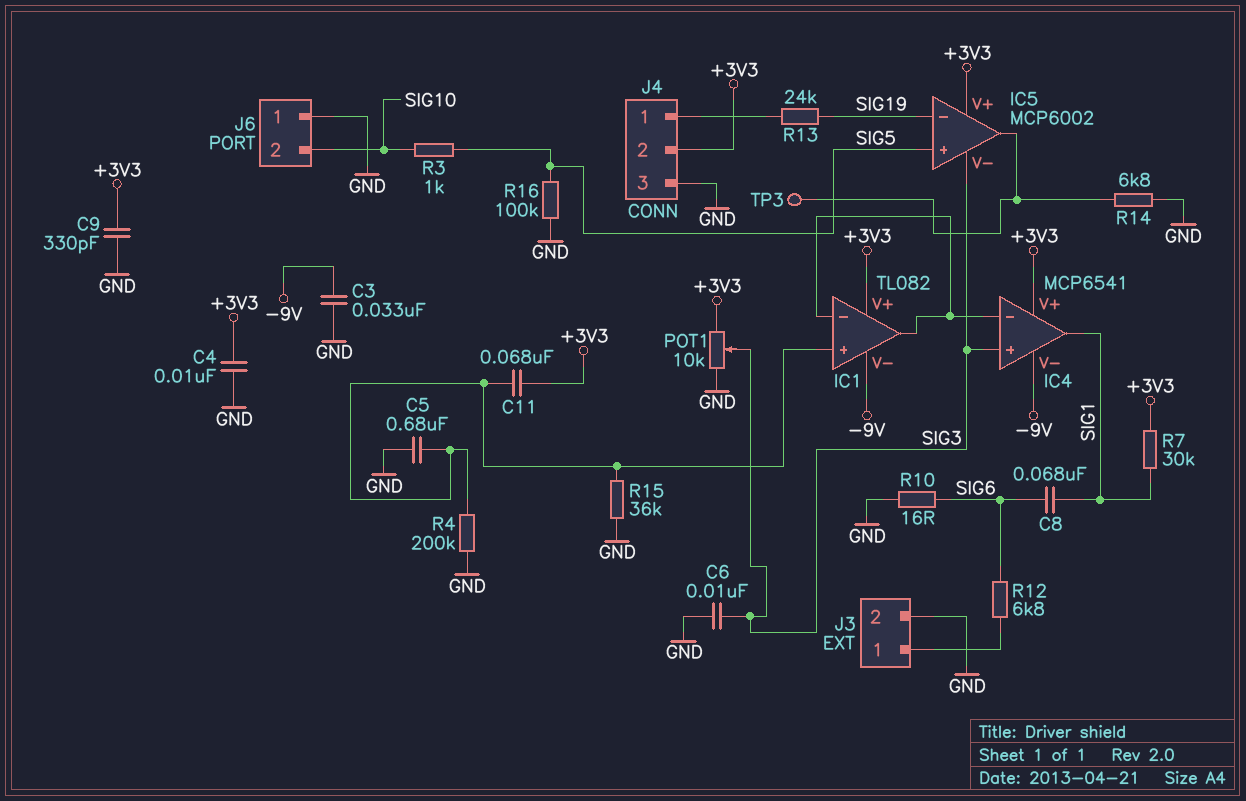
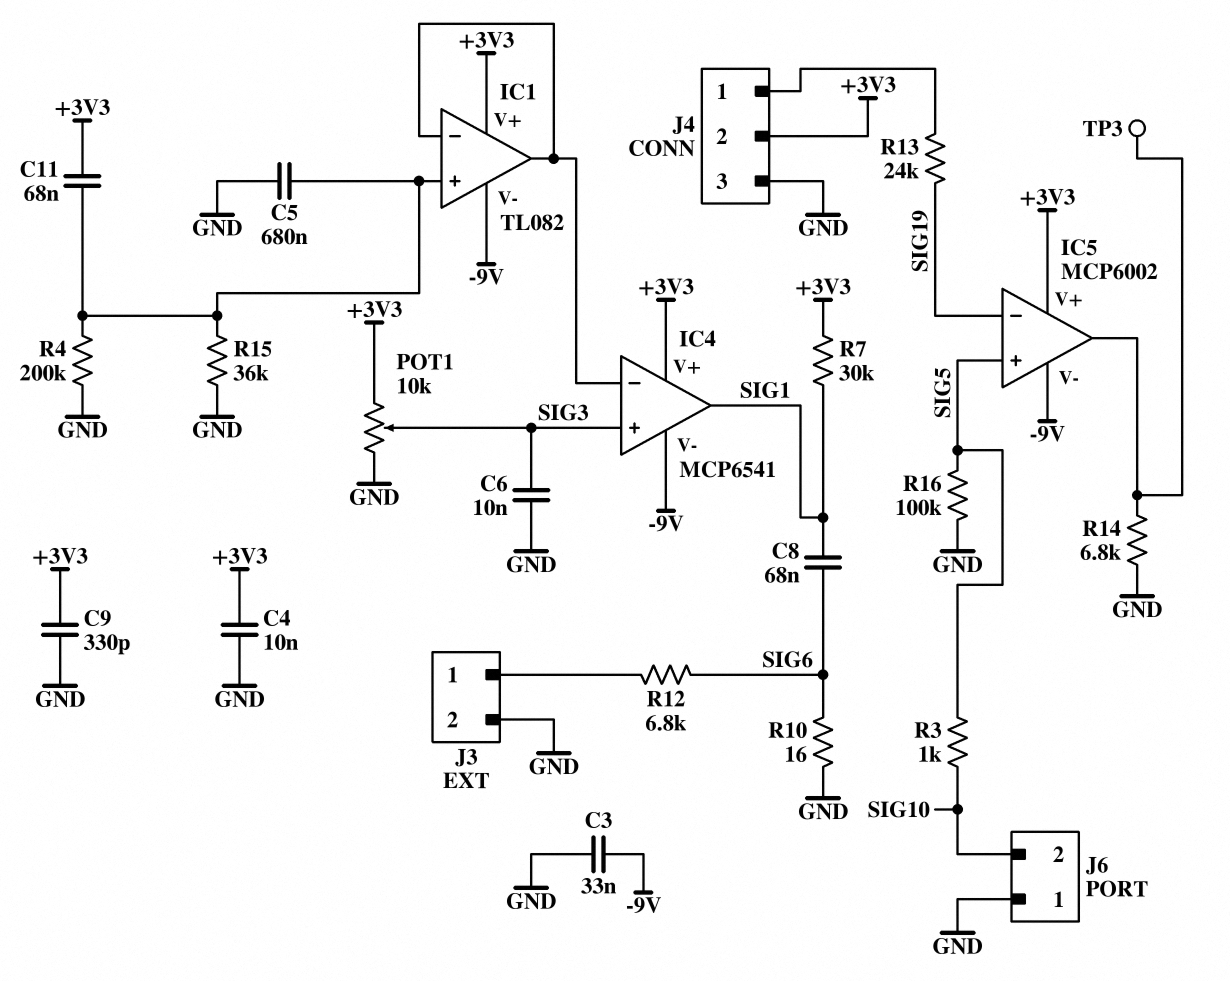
IC5 pin V-: SIG3 -> -9V

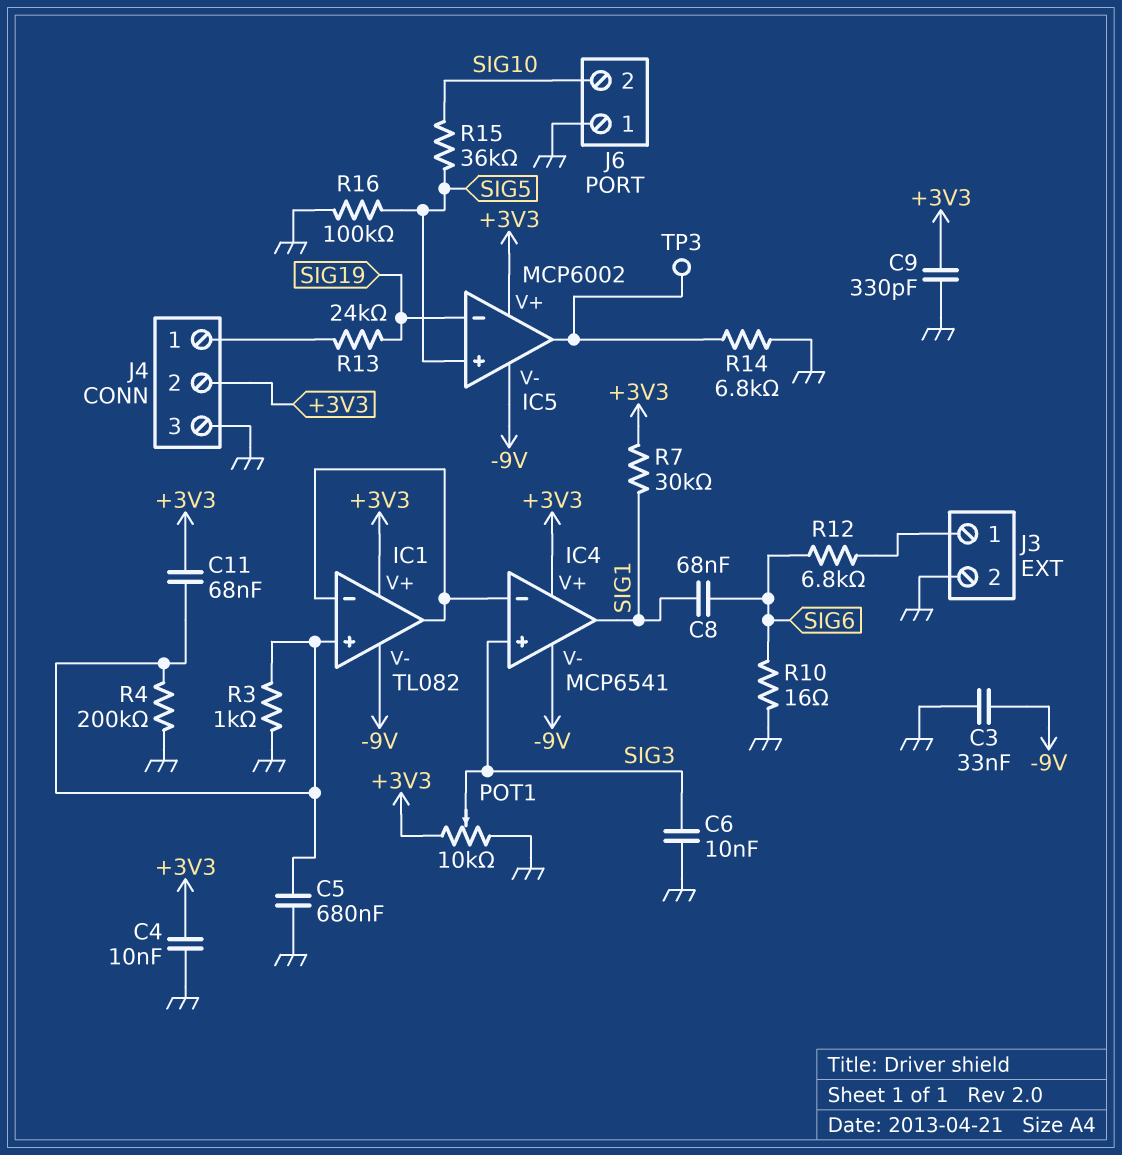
R3: 1k (SIG5, SIG10) -> 1k (GND, IC1/in+)
R15: 36k (GND, IC1/in+) -> 36k (SIG5, SIG10)

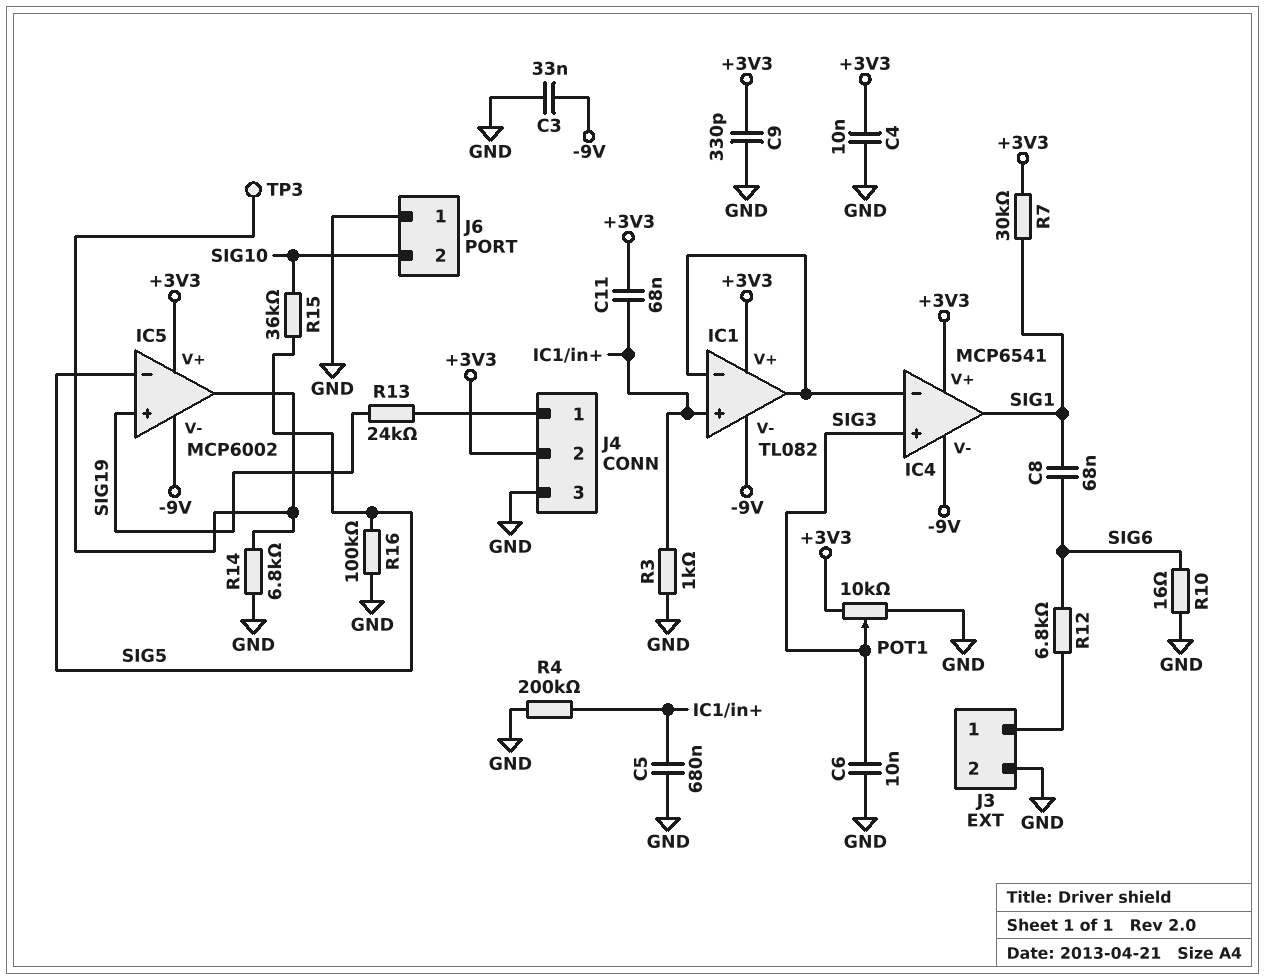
IC5 pin in+: SIG5 -> SIG19
IC5 pin in-: SIG19 -> SIG5

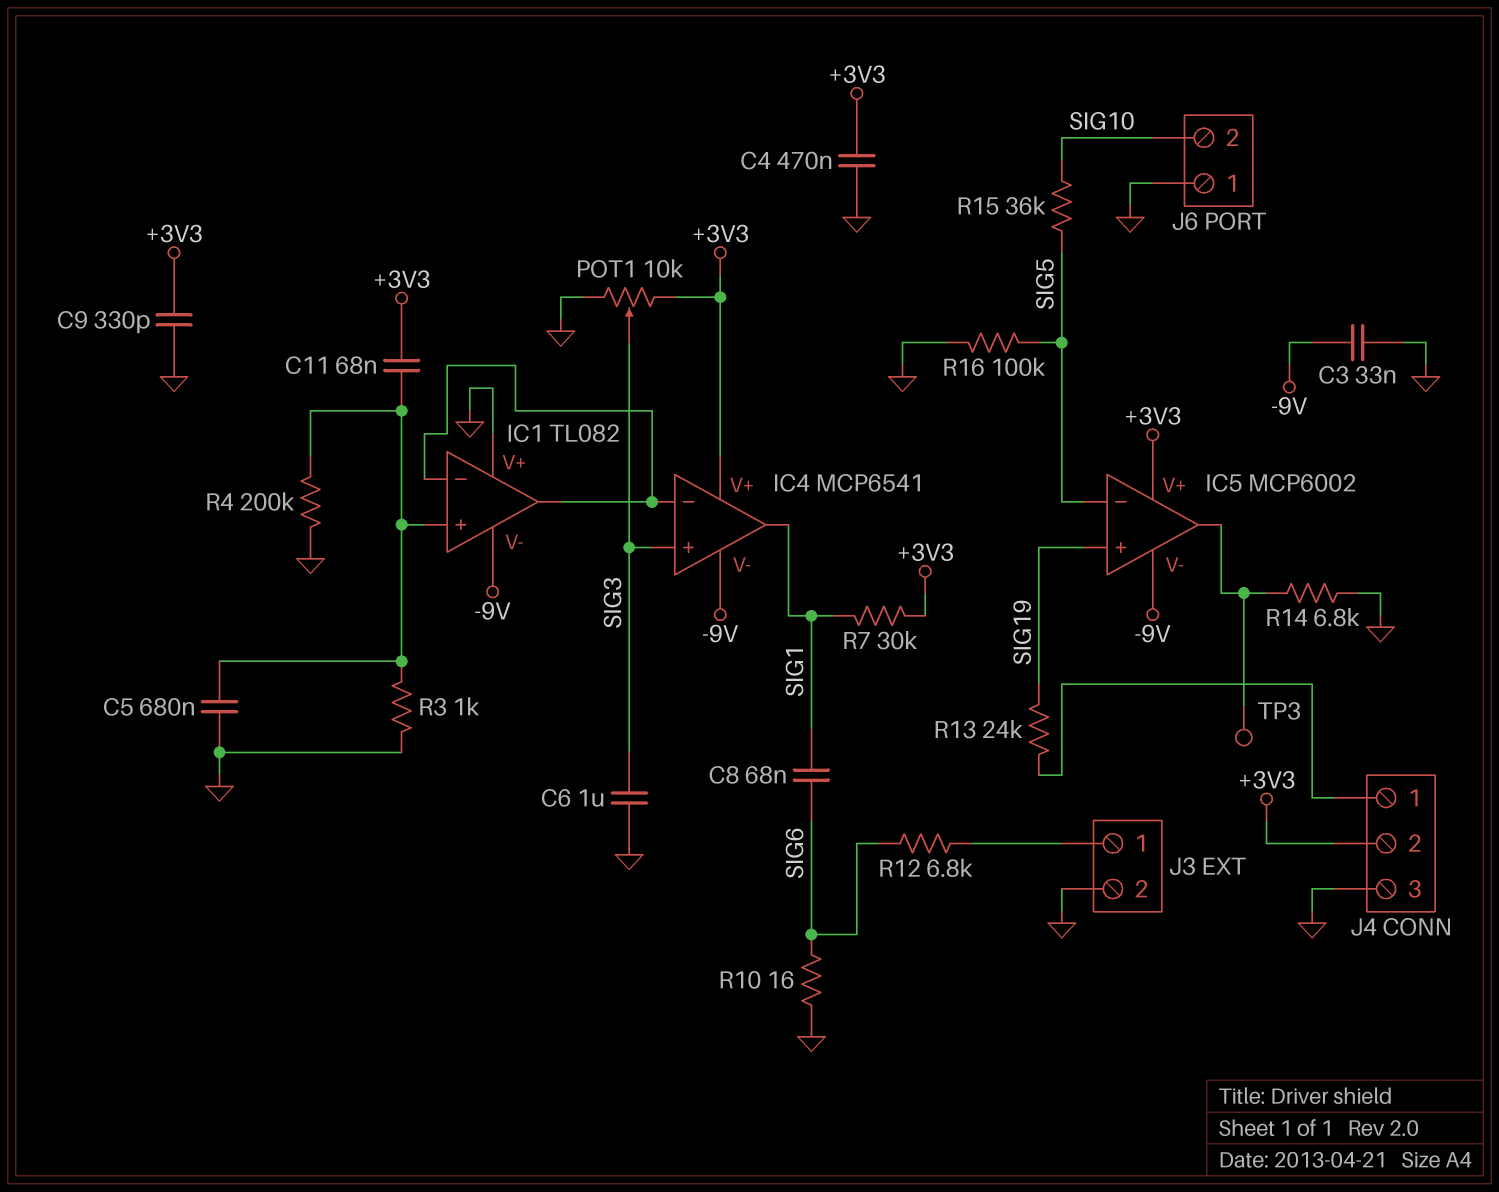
C4: 10nF (+3V3, GND) -> 470nF (+3V3, GND)
C6: 10nF (GND, SIG3) -> 1uF (GND, SIG3)
IC1 pin V+: +3V3 -> GND

